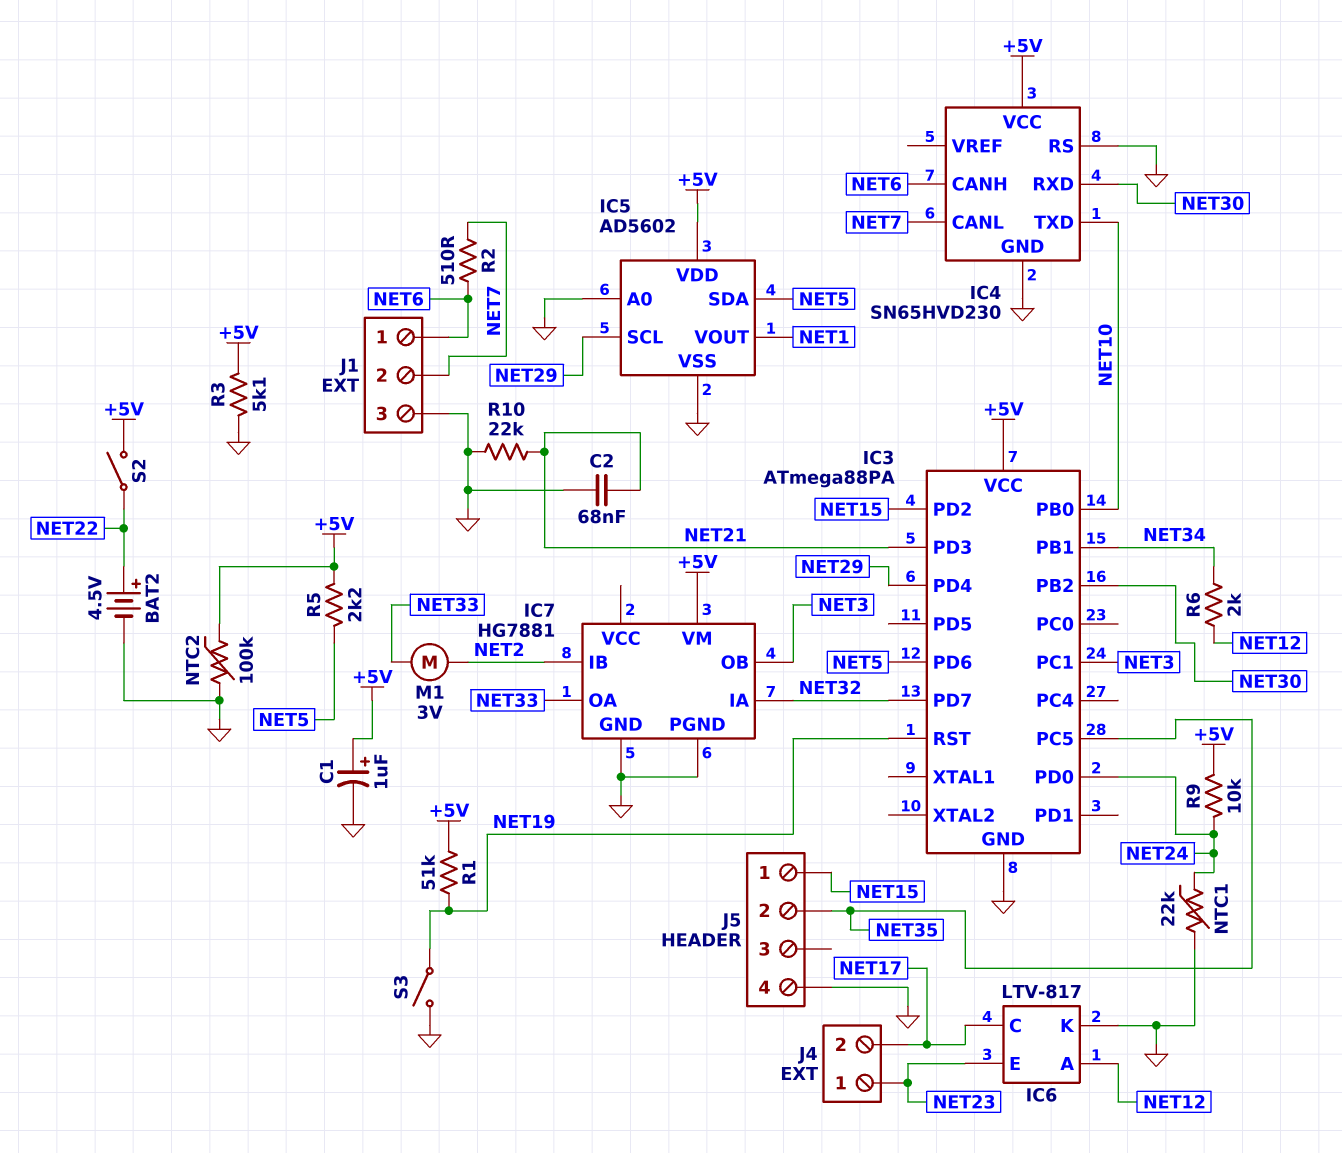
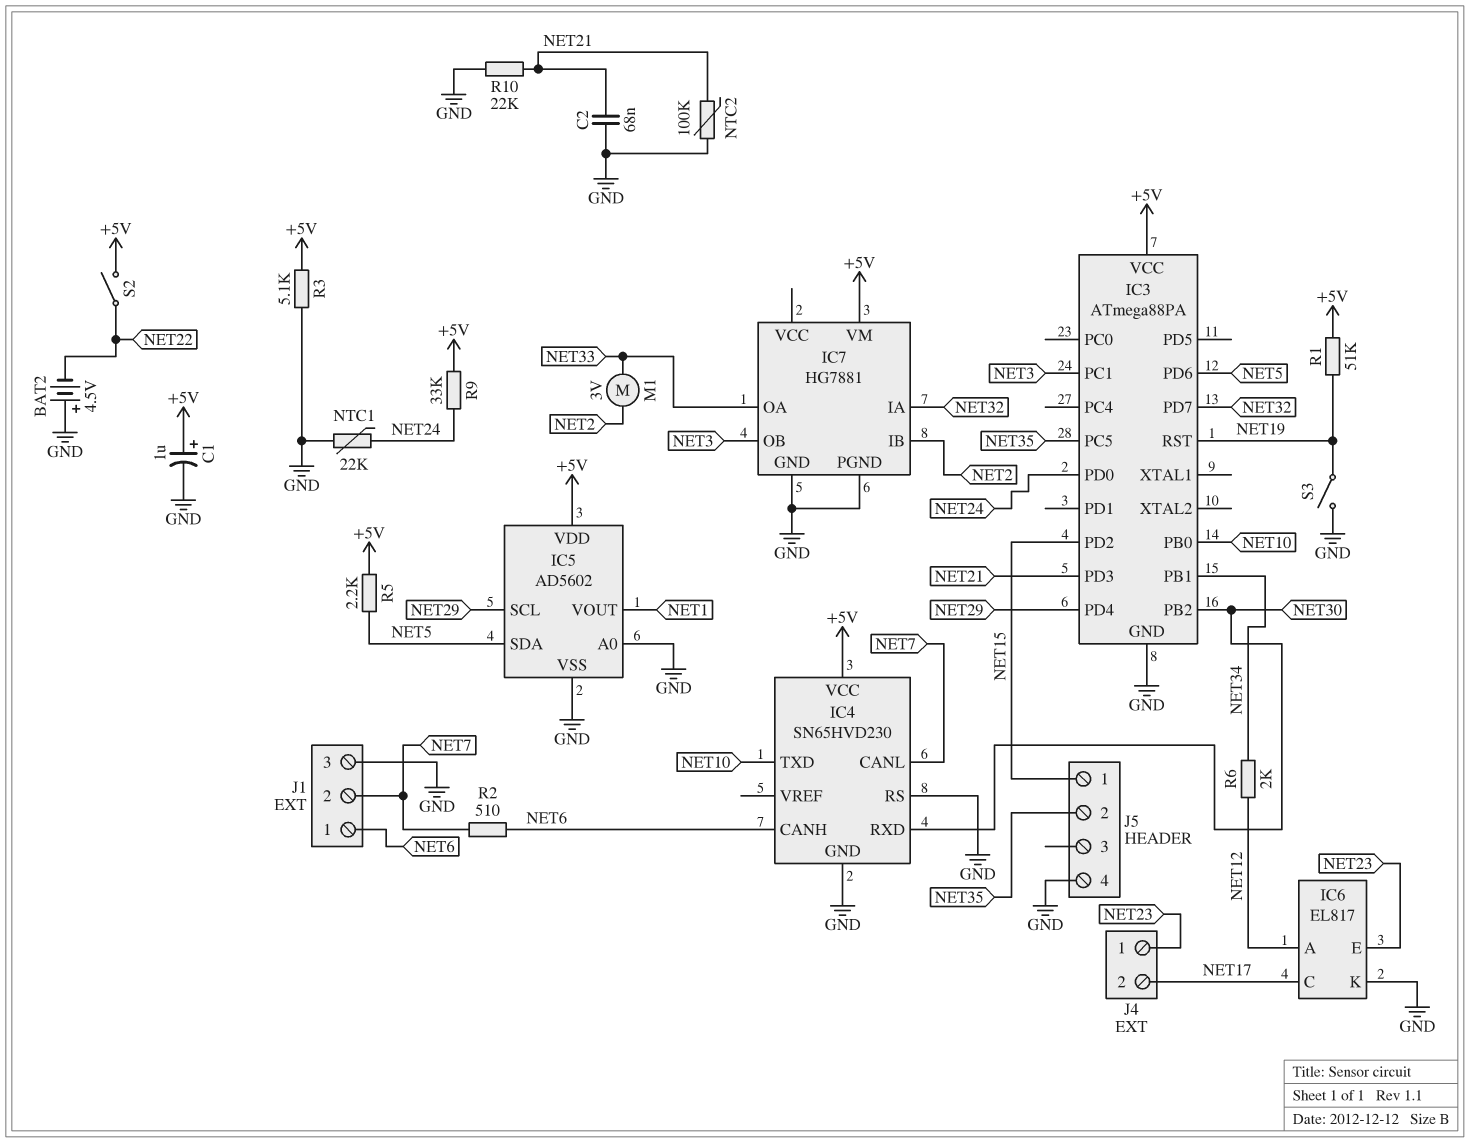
BAT2: 4.5V (plus NET22, minus GND) -> 4.5V (plus GND, minus NET22)
IC6: LTV-817 -> EL817
NTC2: 100k (+5V, GND) -> 100k (GND, NET21)
R9: 10k (+5V, NET24) -> 33k (+5V, NET24)

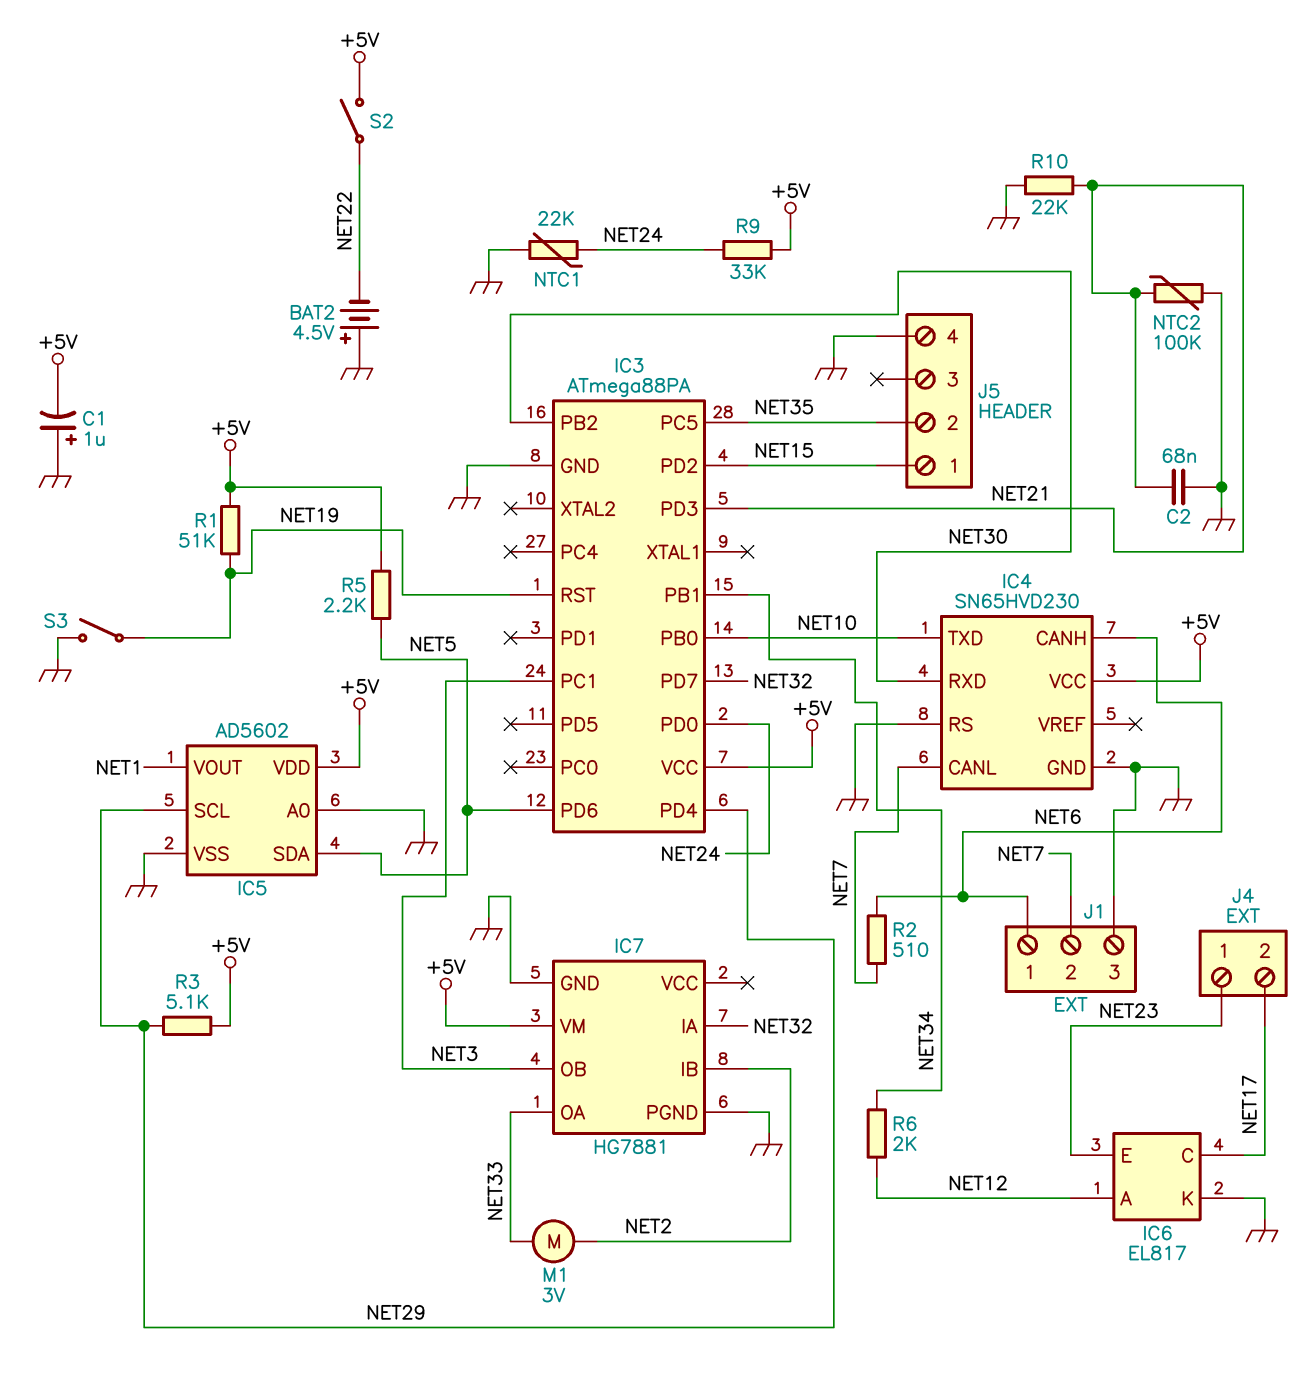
C1: 1uF (plus +5V, minus GND) -> 1uF (plus GND, minus +5V)
R3: 5.1k (+5V, GND) -> 5.1k (+5V, NET29)

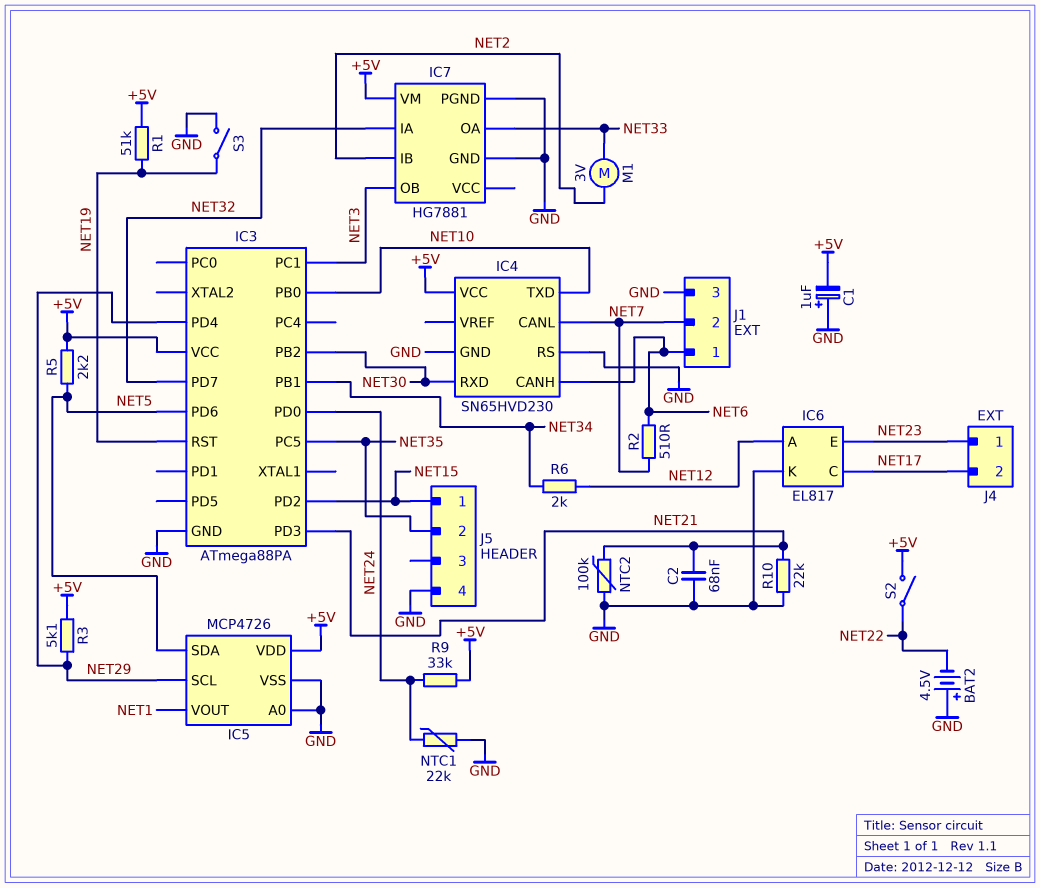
IC5: AD5602 -> MCP4726

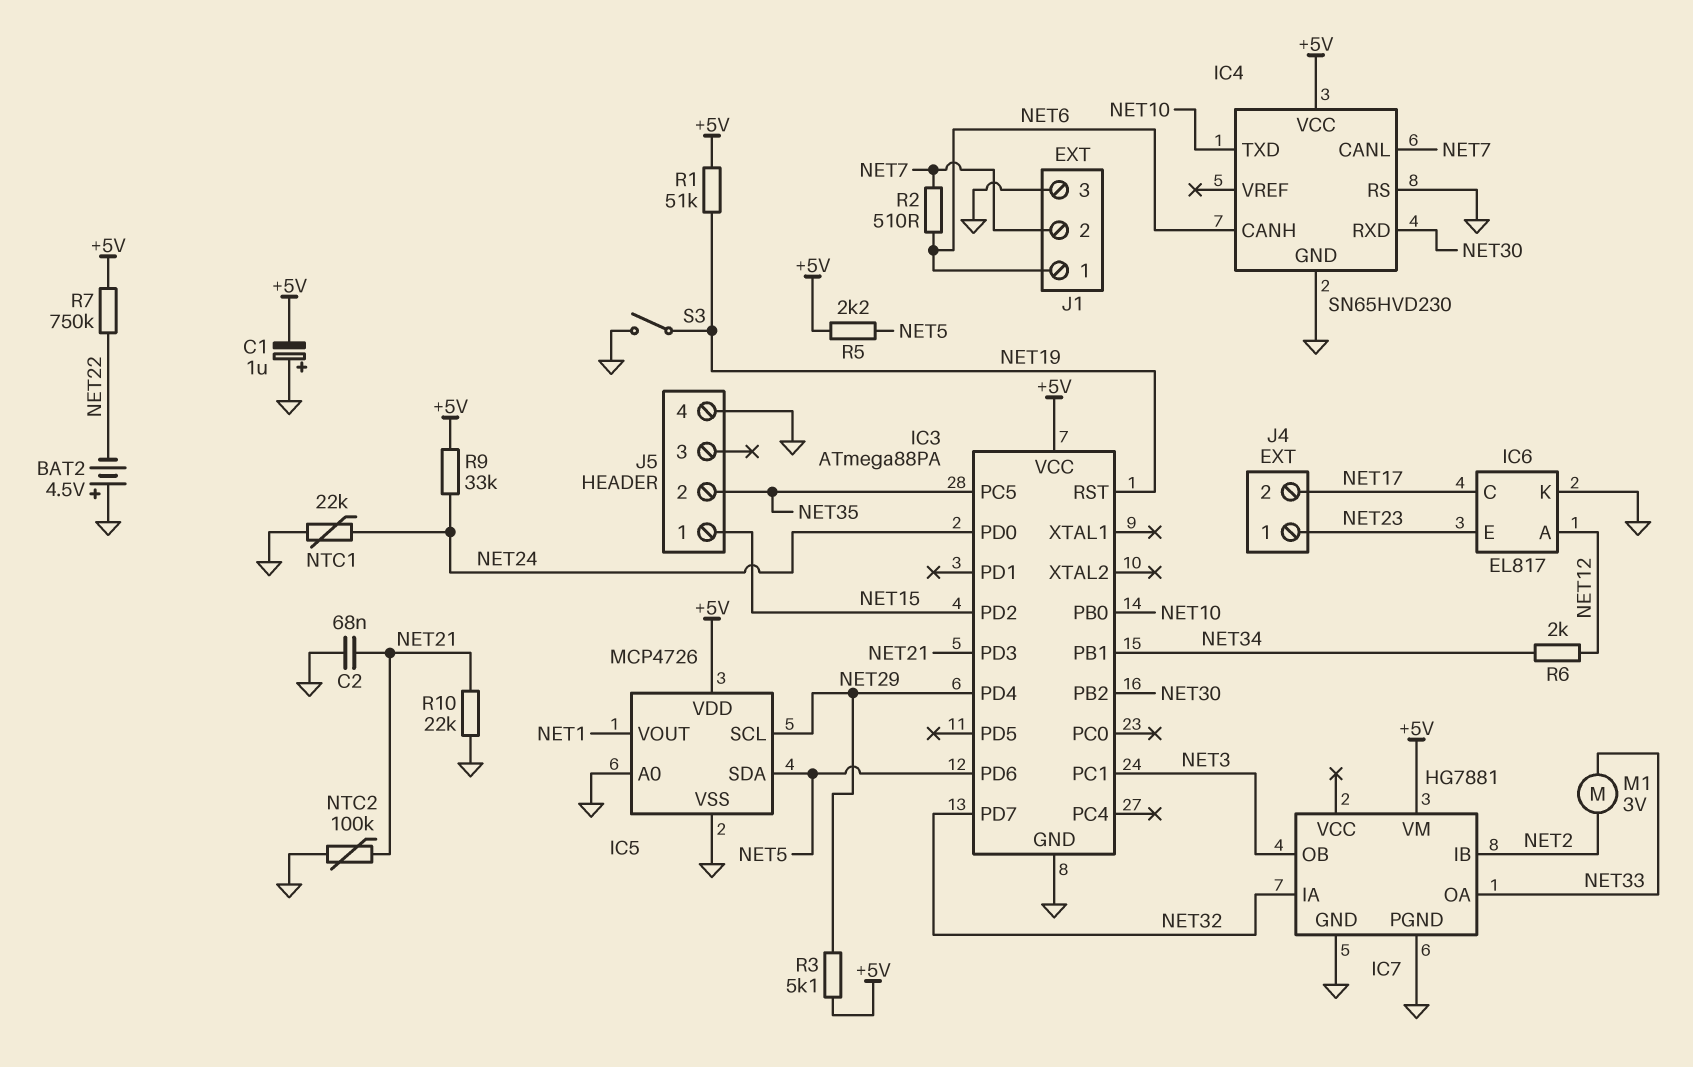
R7: none -> 750k (+5V, NET22)
S2: switch (+5V, NET22) -> none

